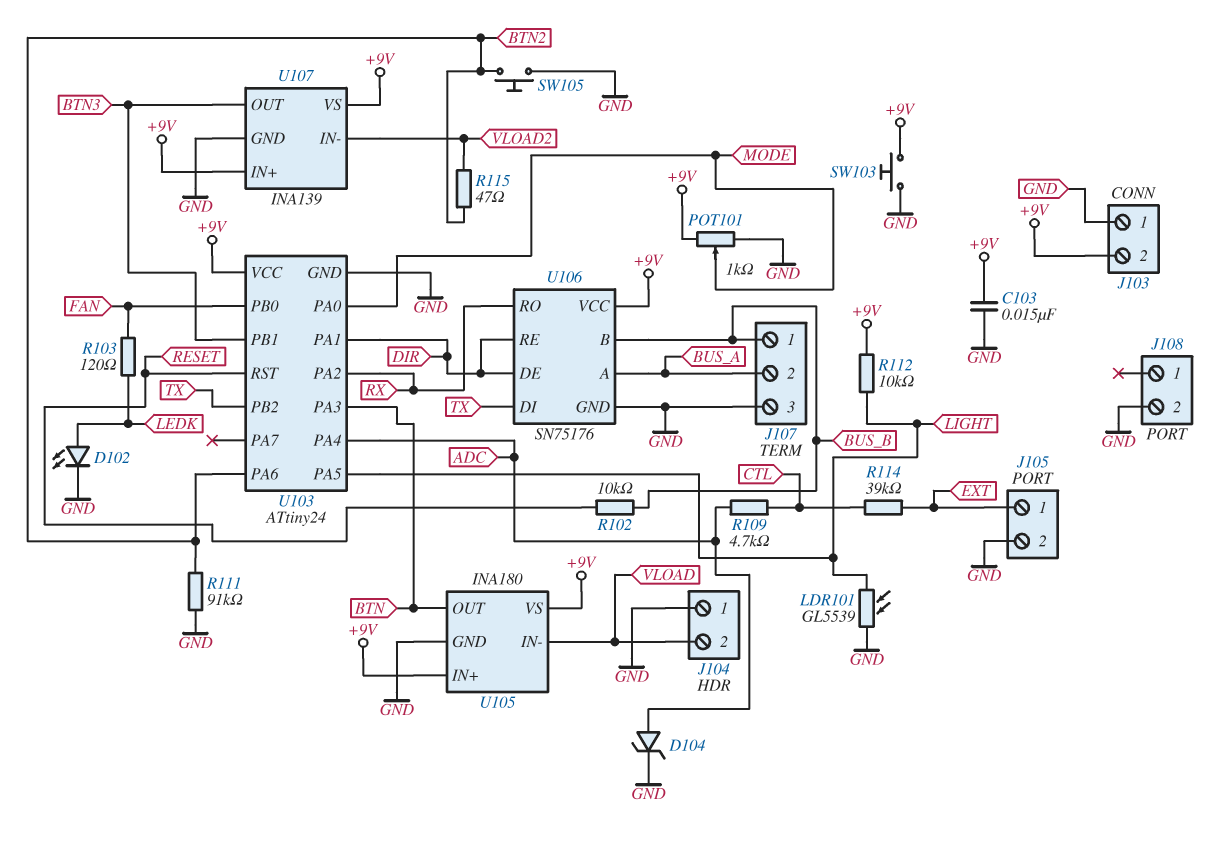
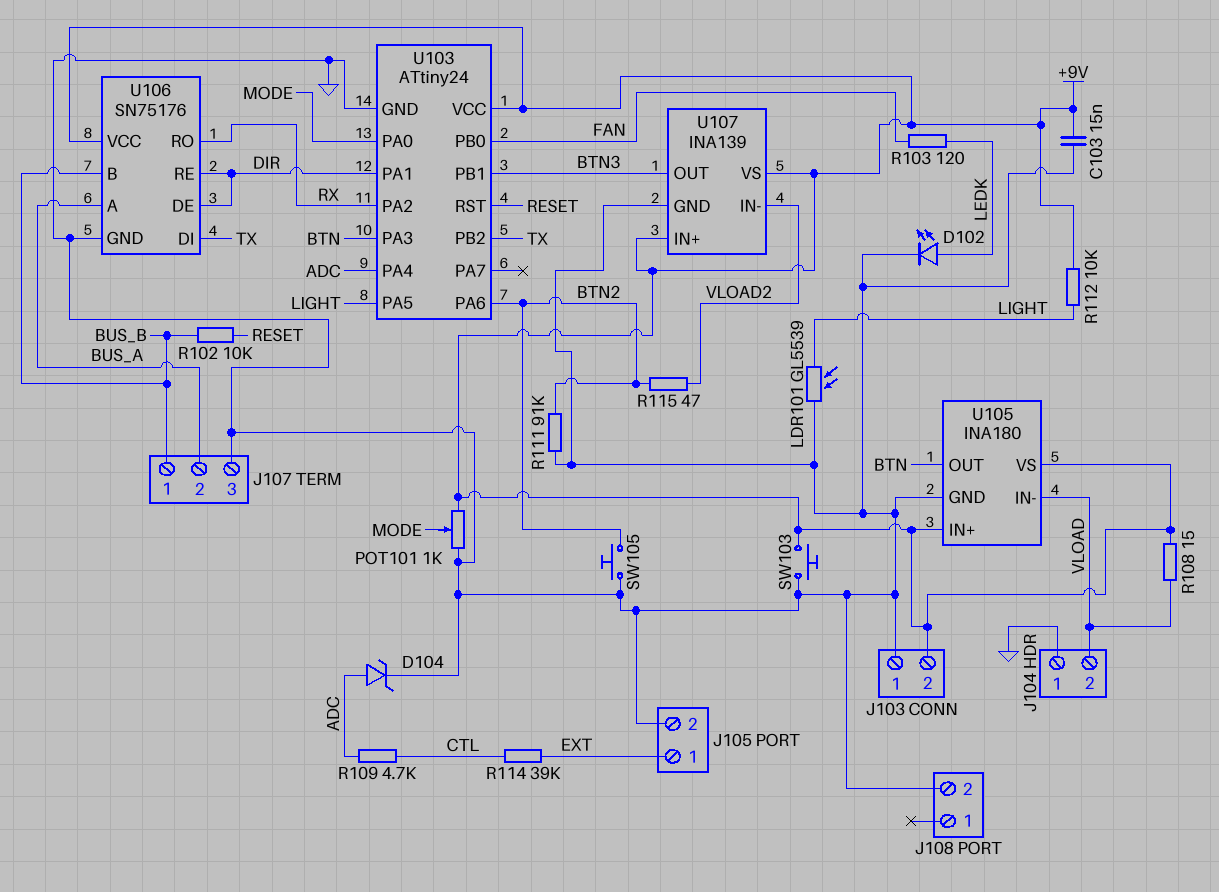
R108: none -> 15 (+9V, VLOAD)

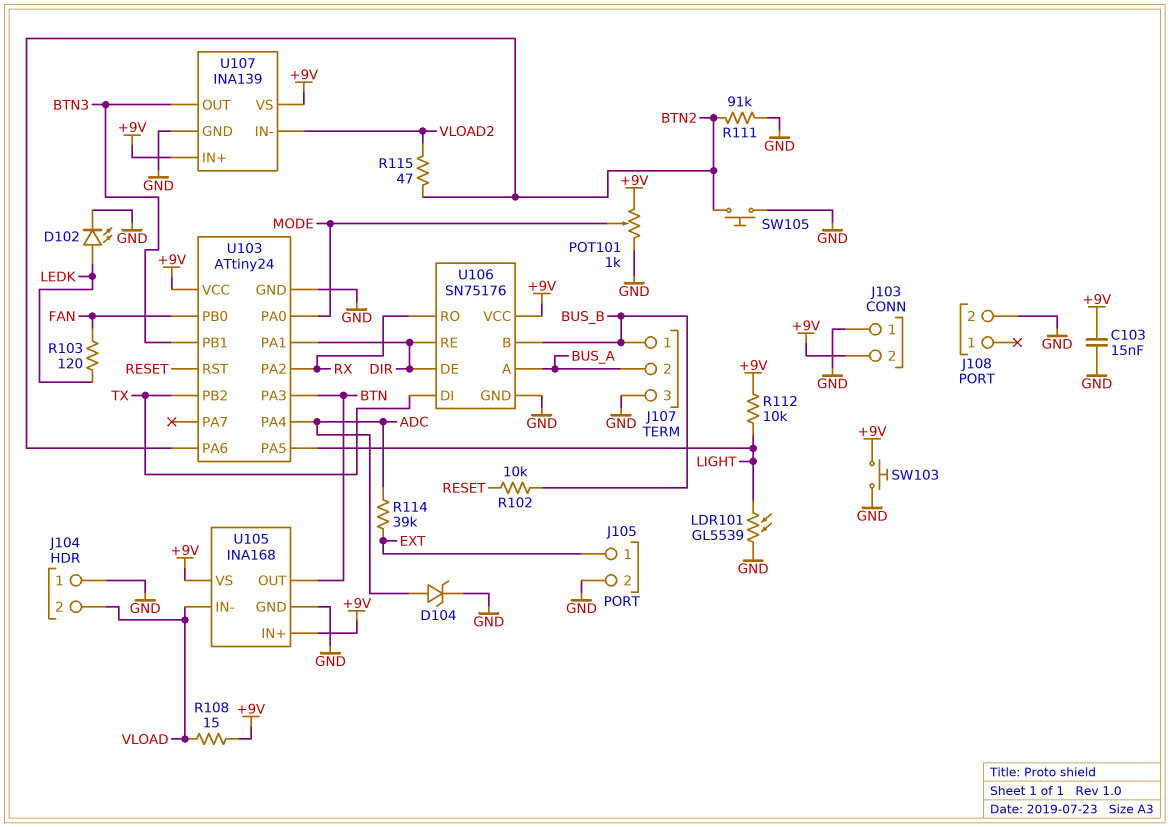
R109: 4.7k (ADC, CTL) -> none
R114: 39k (CTL, EXT) -> 39k (ADC, EXT)
U105: INA180 -> INA168

